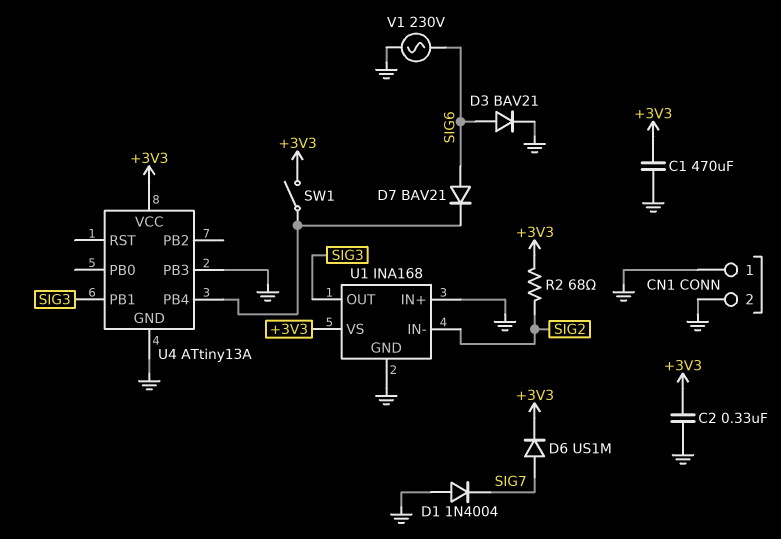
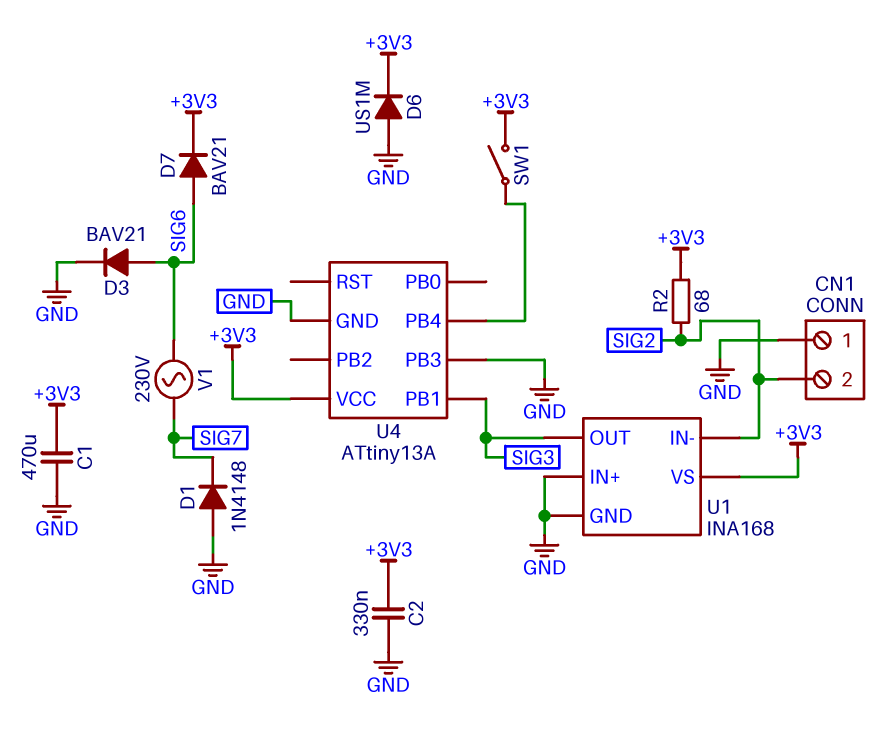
CN1 pin 2: GND -> SIG2
D1: diode 1N4004 (A GND, K SIG7) -> diode 1N4148 (A GND, K SIG7)
D6: diode US1M (A SIG7, K +3V3) -> diode US1M (A GND, K +3V3)
D7: diode BAV21 (A SIG6, K U4/PB4) -> diode BAV21 (A SIG6, K +3V3)
V1: AC 230V (GND, SIG6) -> AC 230V (SIG6, SIG7)

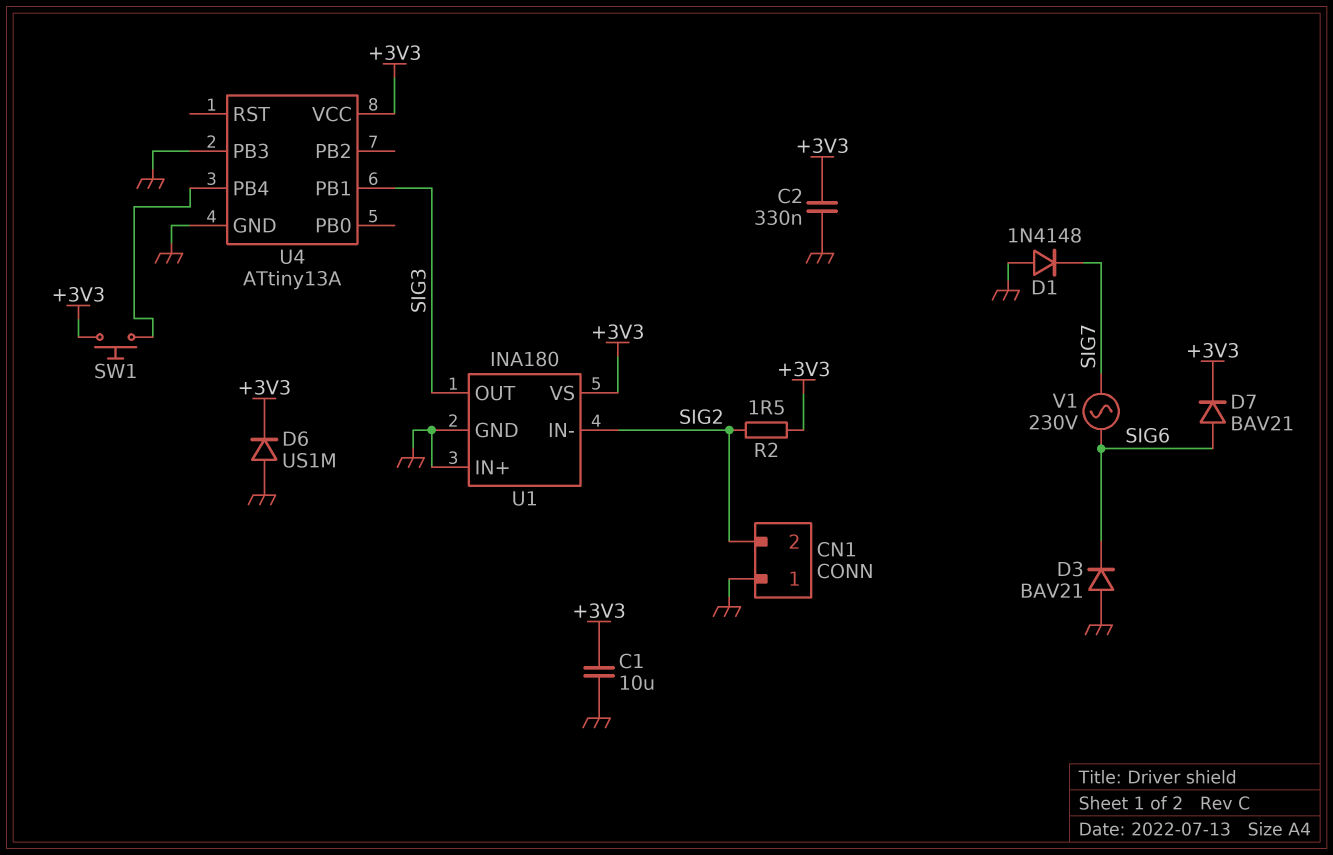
C1: 470uF (+3V3, GND) -> 10uF (+3V3, GND)
D3: diode BAV21 (A SIG6, K GND) -> diode BAV21 (A GND, K SIG6)
R2: 68 (+3V3, SIG2) -> 1.5 (+3V3, SIG2)
SW1: switch (+3V3, U4/PB4) -> button (+3V3, U4/PB4)
U1: INA168 -> INA180

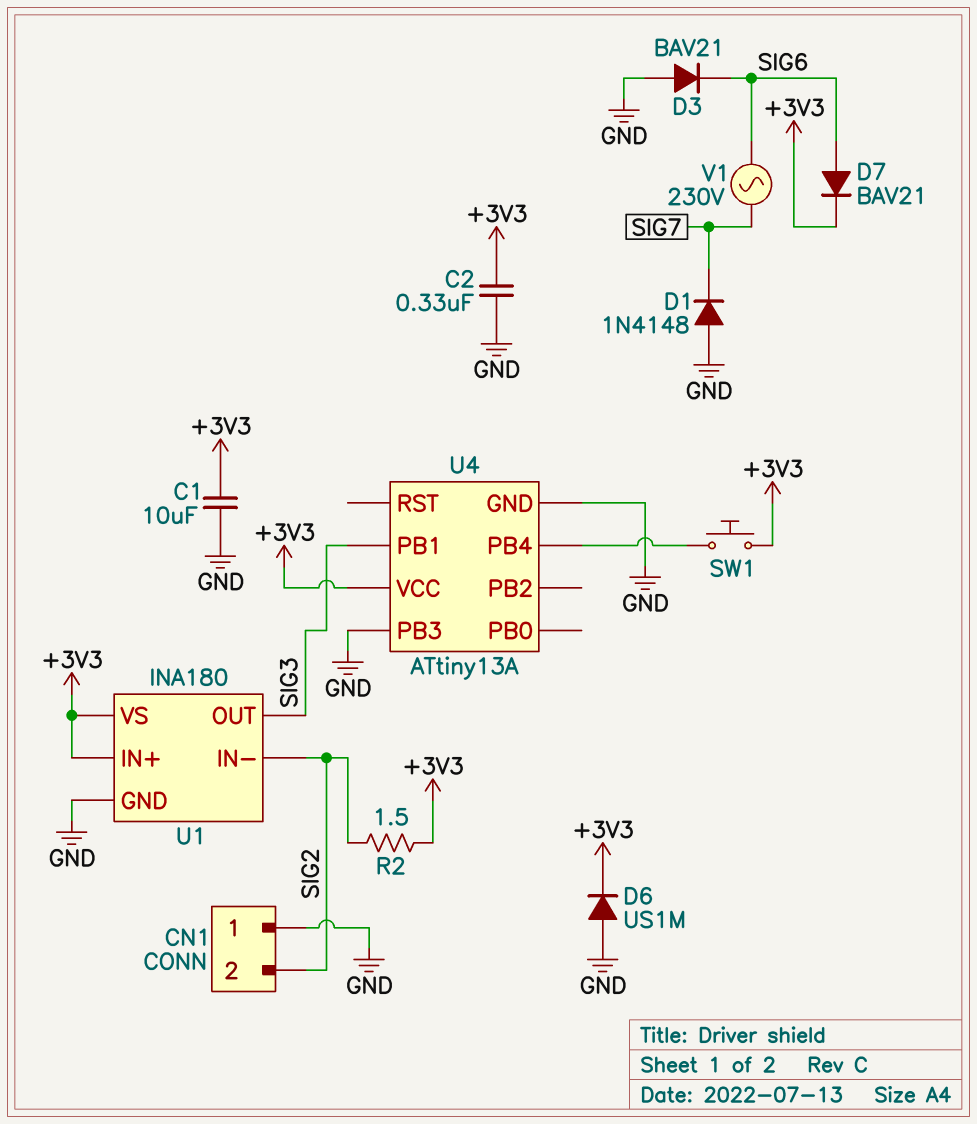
U1 pin IN+: GND -> +3V3

